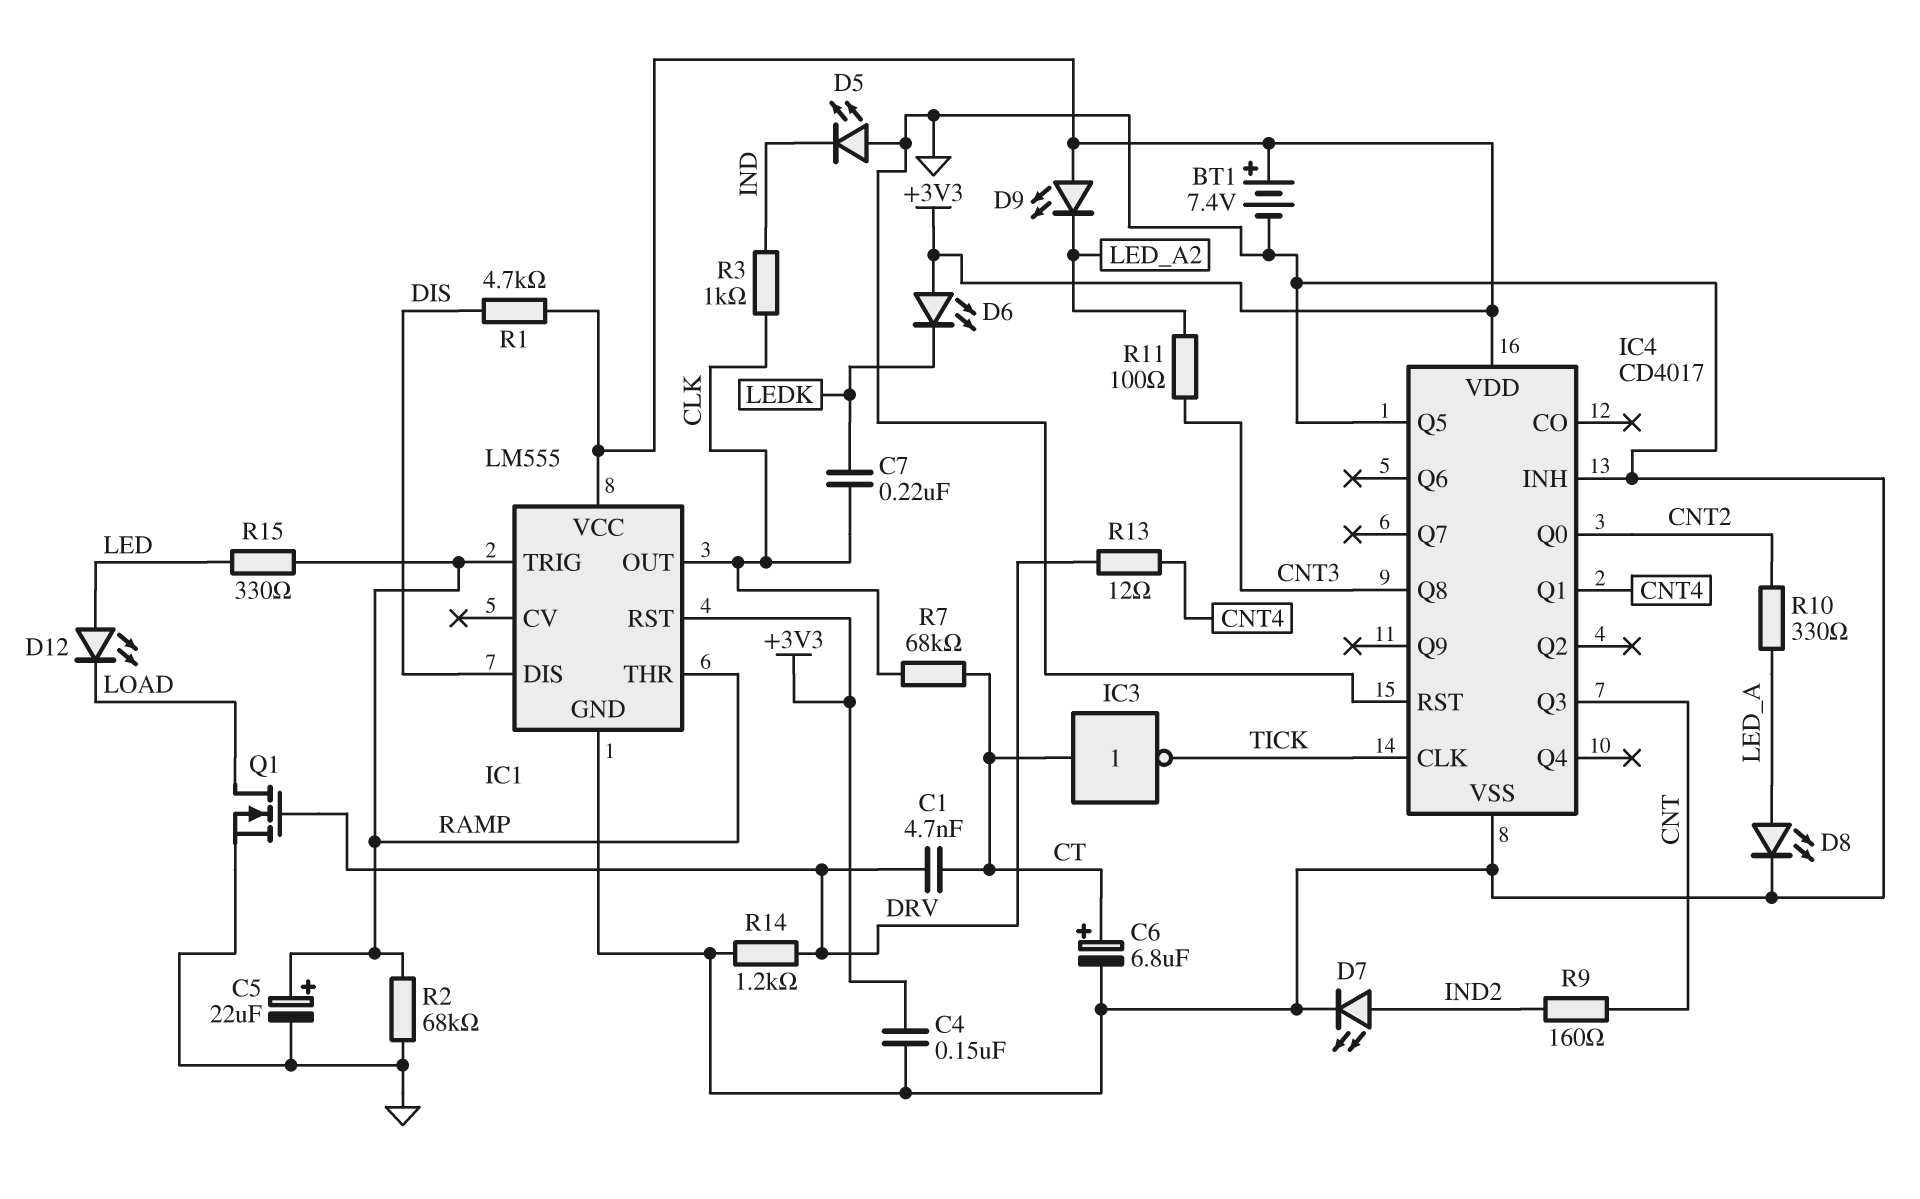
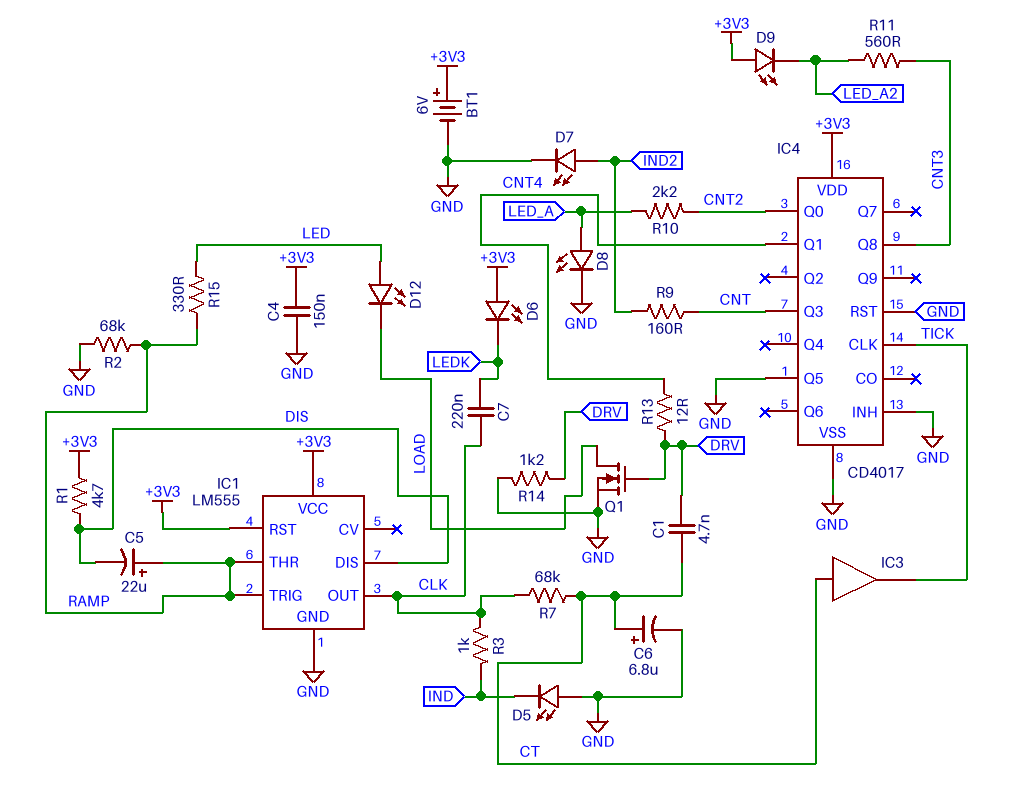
BT1: 7.4V (plus +3V3, minus GND) -> 6V (plus +3V3, minus GND)
C5: 22uF (plus RAMP, minus GND) -> 22uF (plus RAMP, minus DIS)
IC3: NOT (in CT, out TICK) -> buffer (in CT, out TICK)
R10: 330 (CNT2, LED_A) -> 2.2k (CNT2, LED_A)
R11: 100 (CNT3, LED_A2) -> 560 (CNT3, LED_A2)

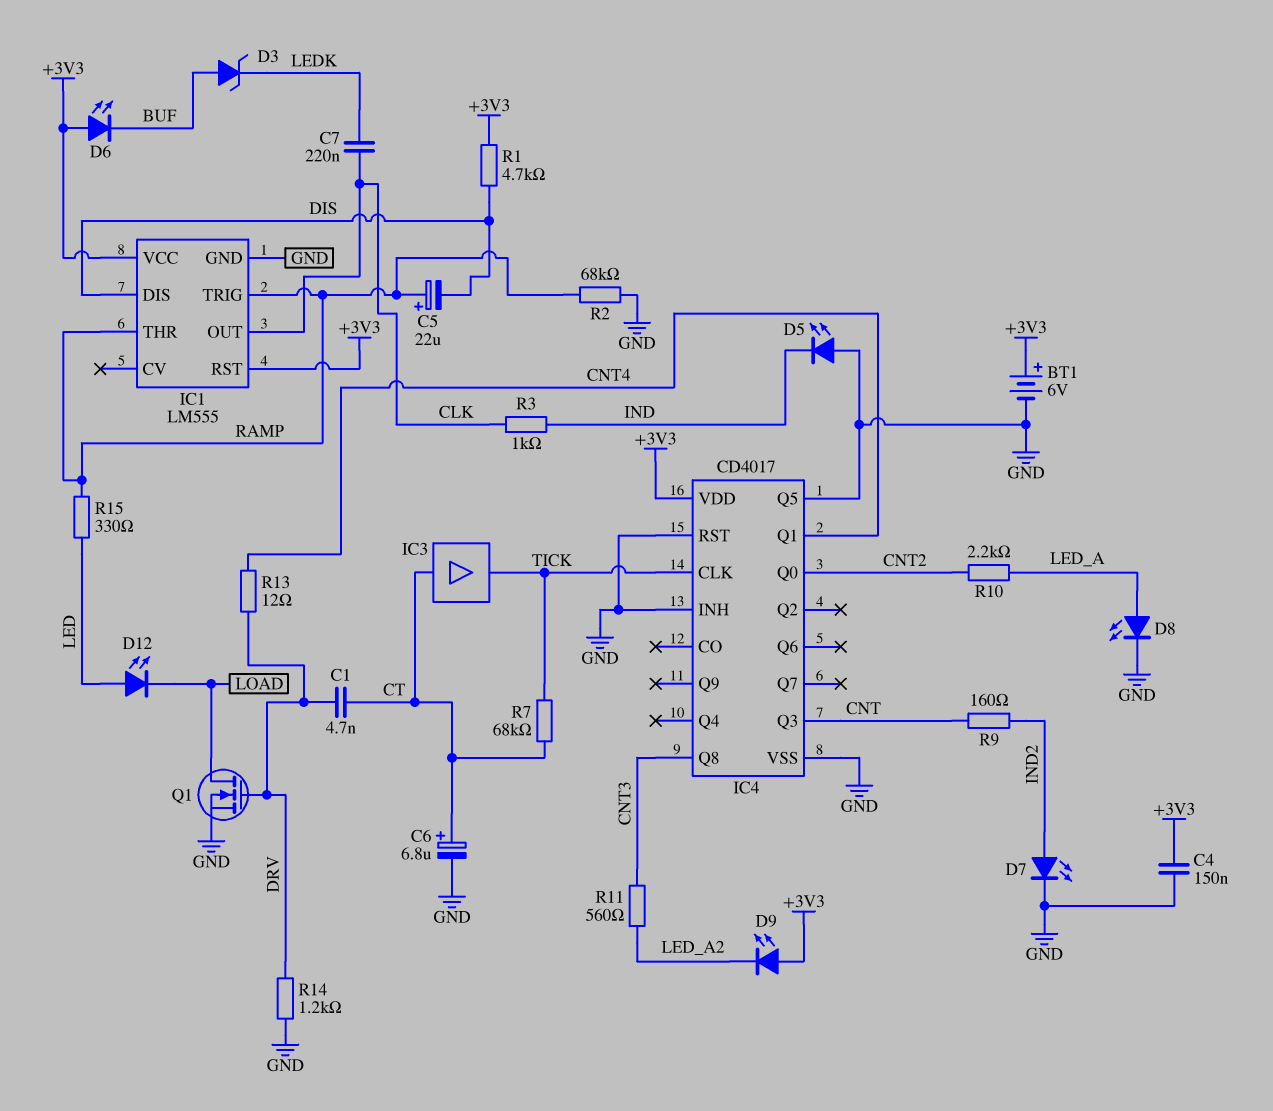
D3: none -> zener (A BUF, K LEDK)
D6: LED (A +3V3, K LEDK) -> LED (A +3V3, K BUF)
R7: 68k (CLK, CT) -> 68k (CT, TICK)

